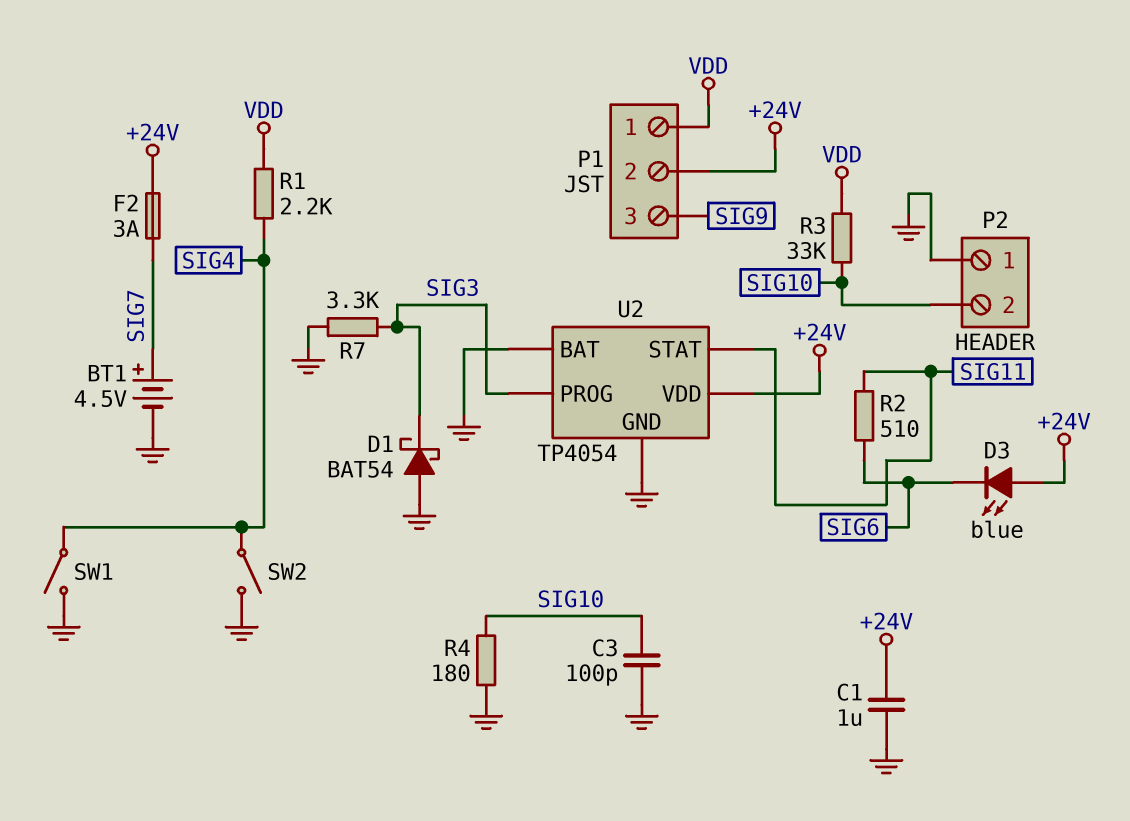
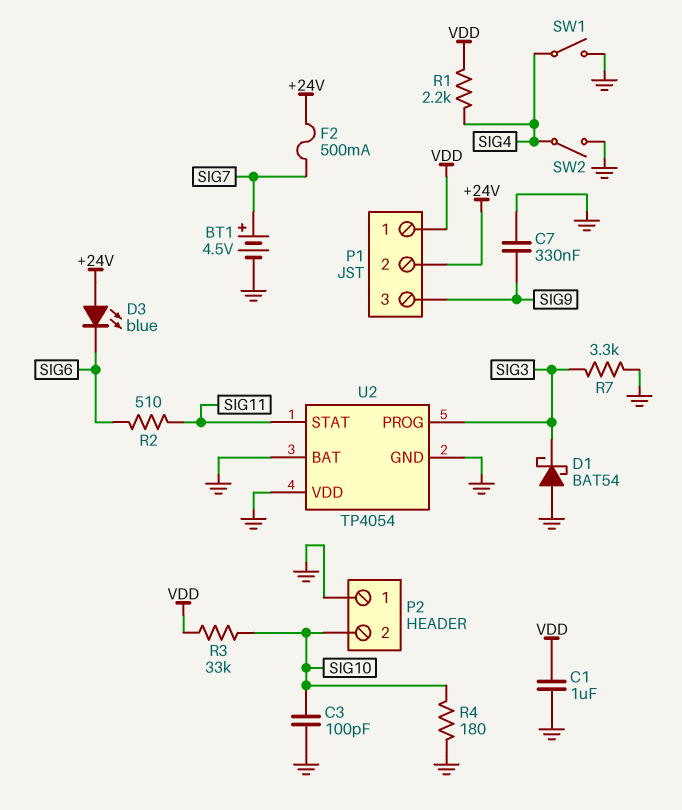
C1: 1uF (+24V, GND) -> 1uF (GND, VDD)
C7: none -> 330nF (GND, SIG9)
F2: 3A (+24V, SIG7) -> 500mA (+24V, SIG7)
U2 pin VDD: +24V -> GND

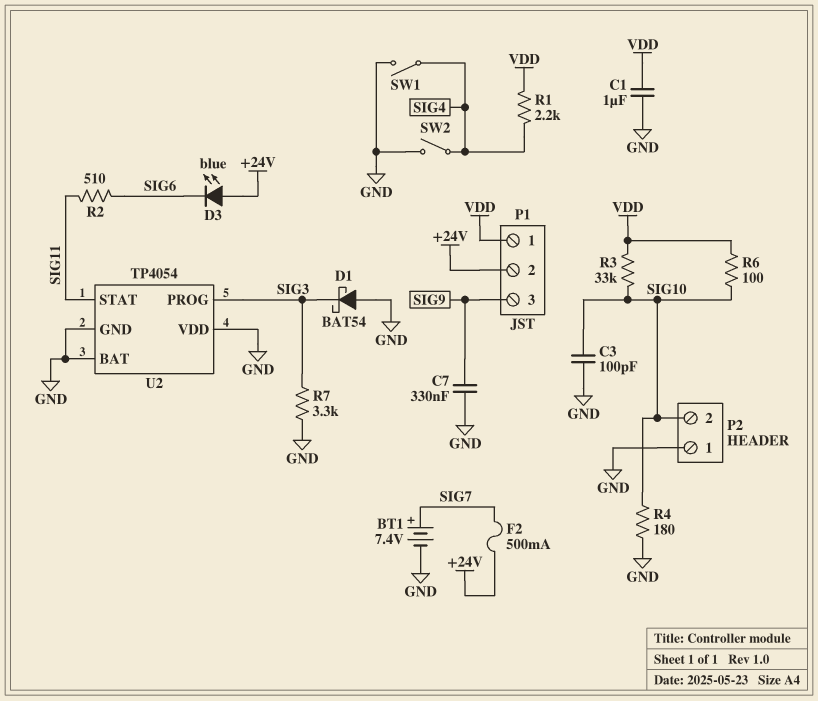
BT1: 4.5V (plus SIG7, minus GND) -> 7.4V (plus SIG7, minus GND)
R6: none -> 100 (SIG10, VDD)

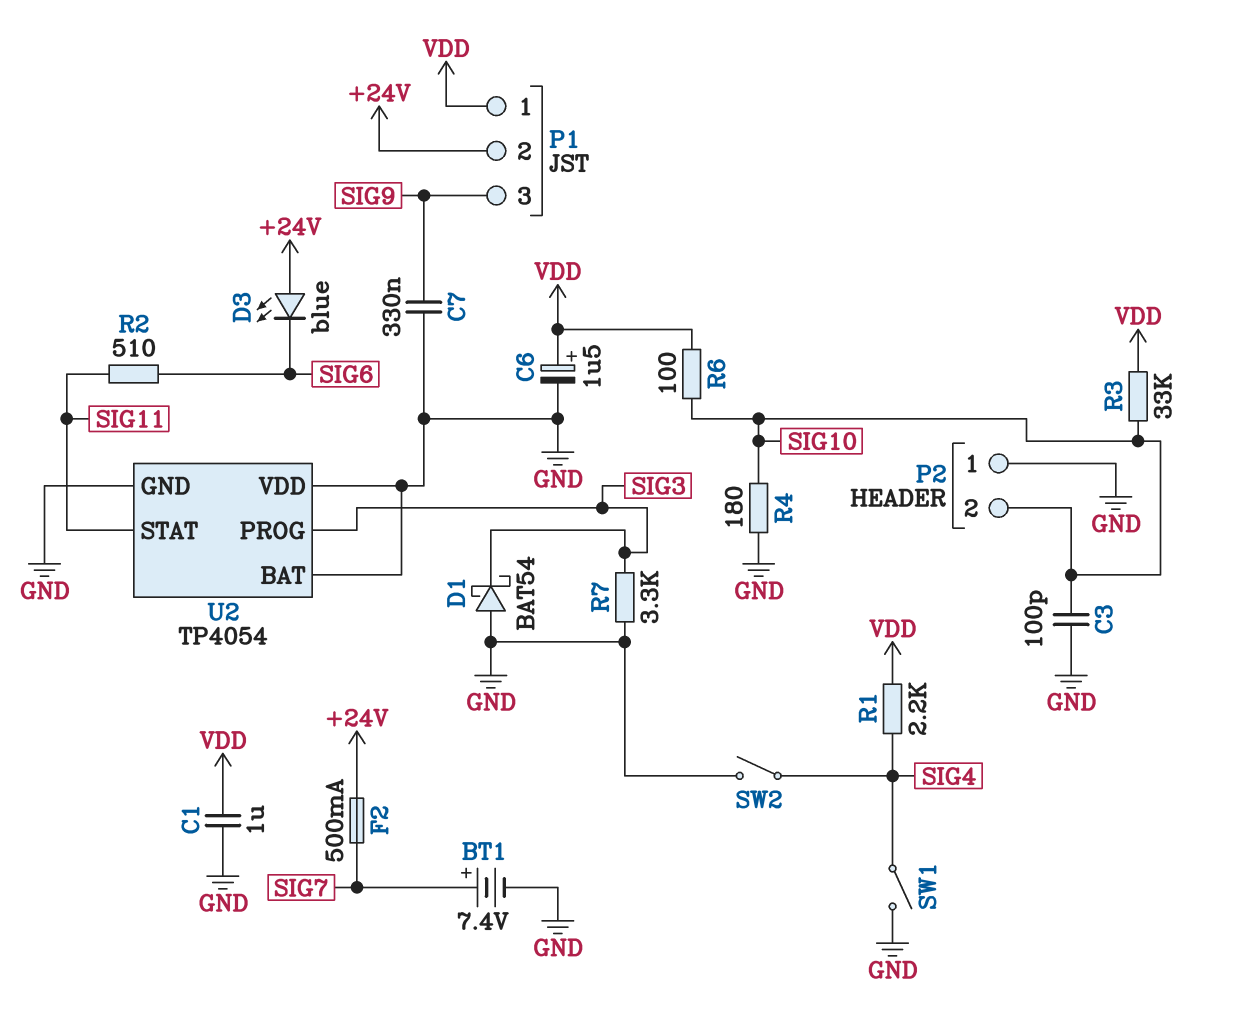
C6: none -> 1.5uF (plus VDD, minus GND)

